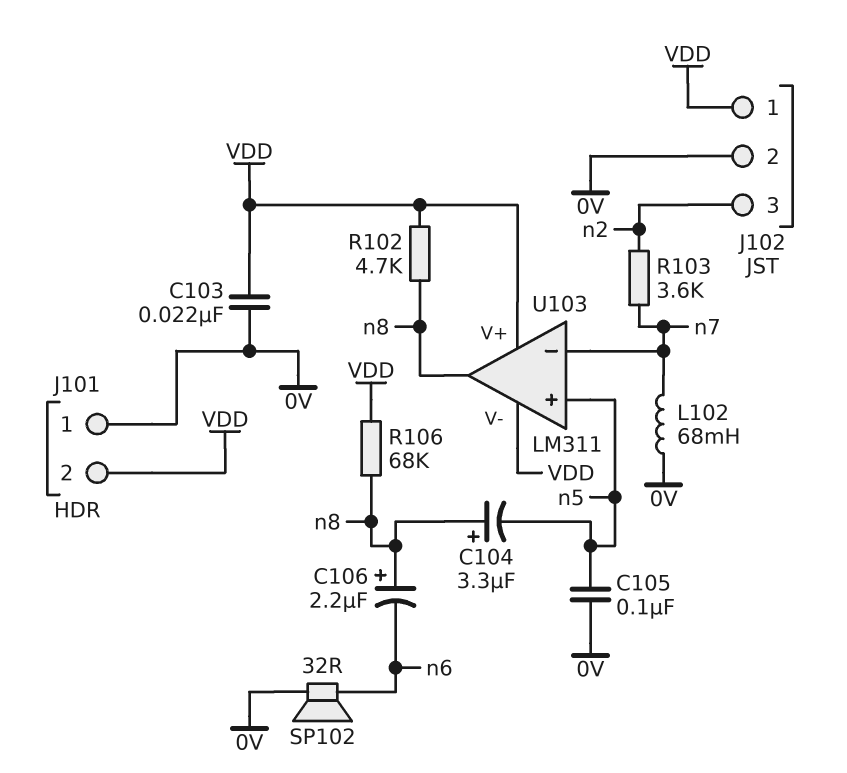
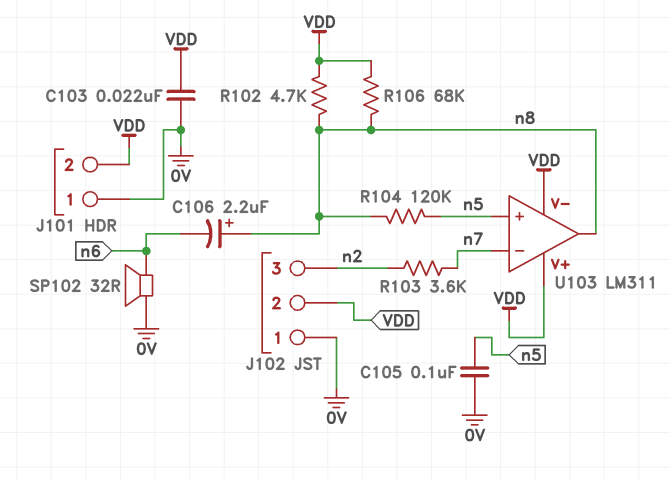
C104: 3.3uF (plus n8, minus n5) -> none
J102 pin 1: VDD -> 0V
J102 pin 2: 0V -> VDD
L102: 68mH (0V, n7) -> none
R104: none -> 120k (n5, n8)

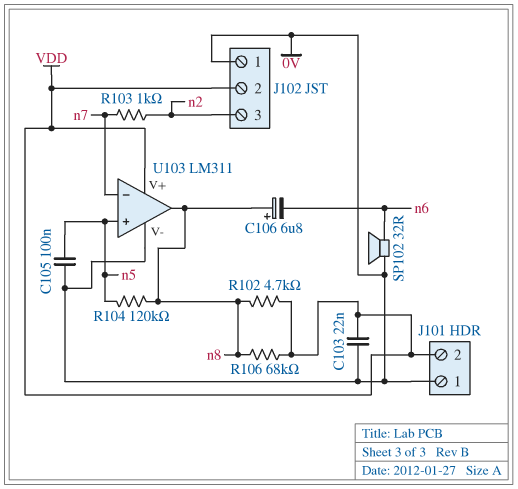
C106: 2.2uF (plus n8, minus n6) -> 6.8uF (plus n8, minus n6)
R103: 3.6k (n2, n7) -> 1k (n2, n7)
U103 pin V-: VDD -> 0V

